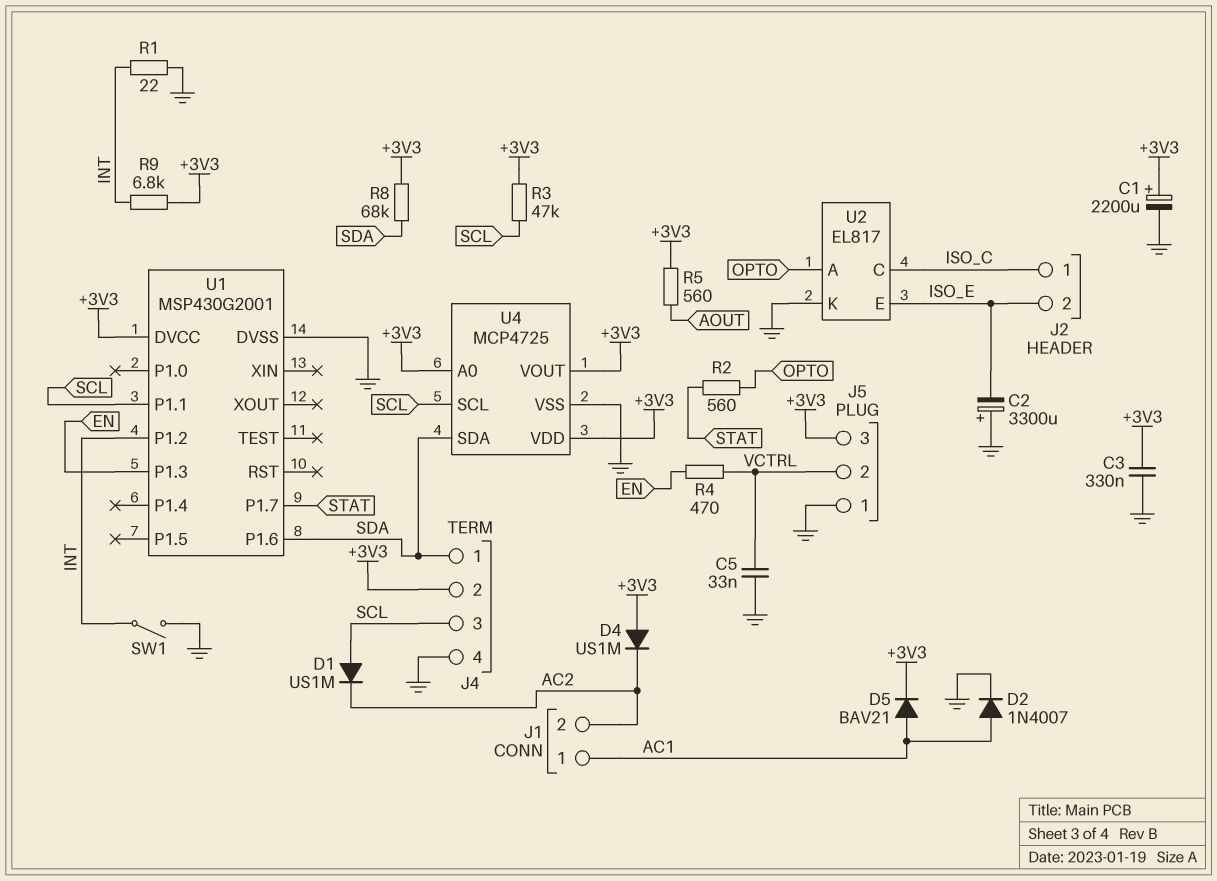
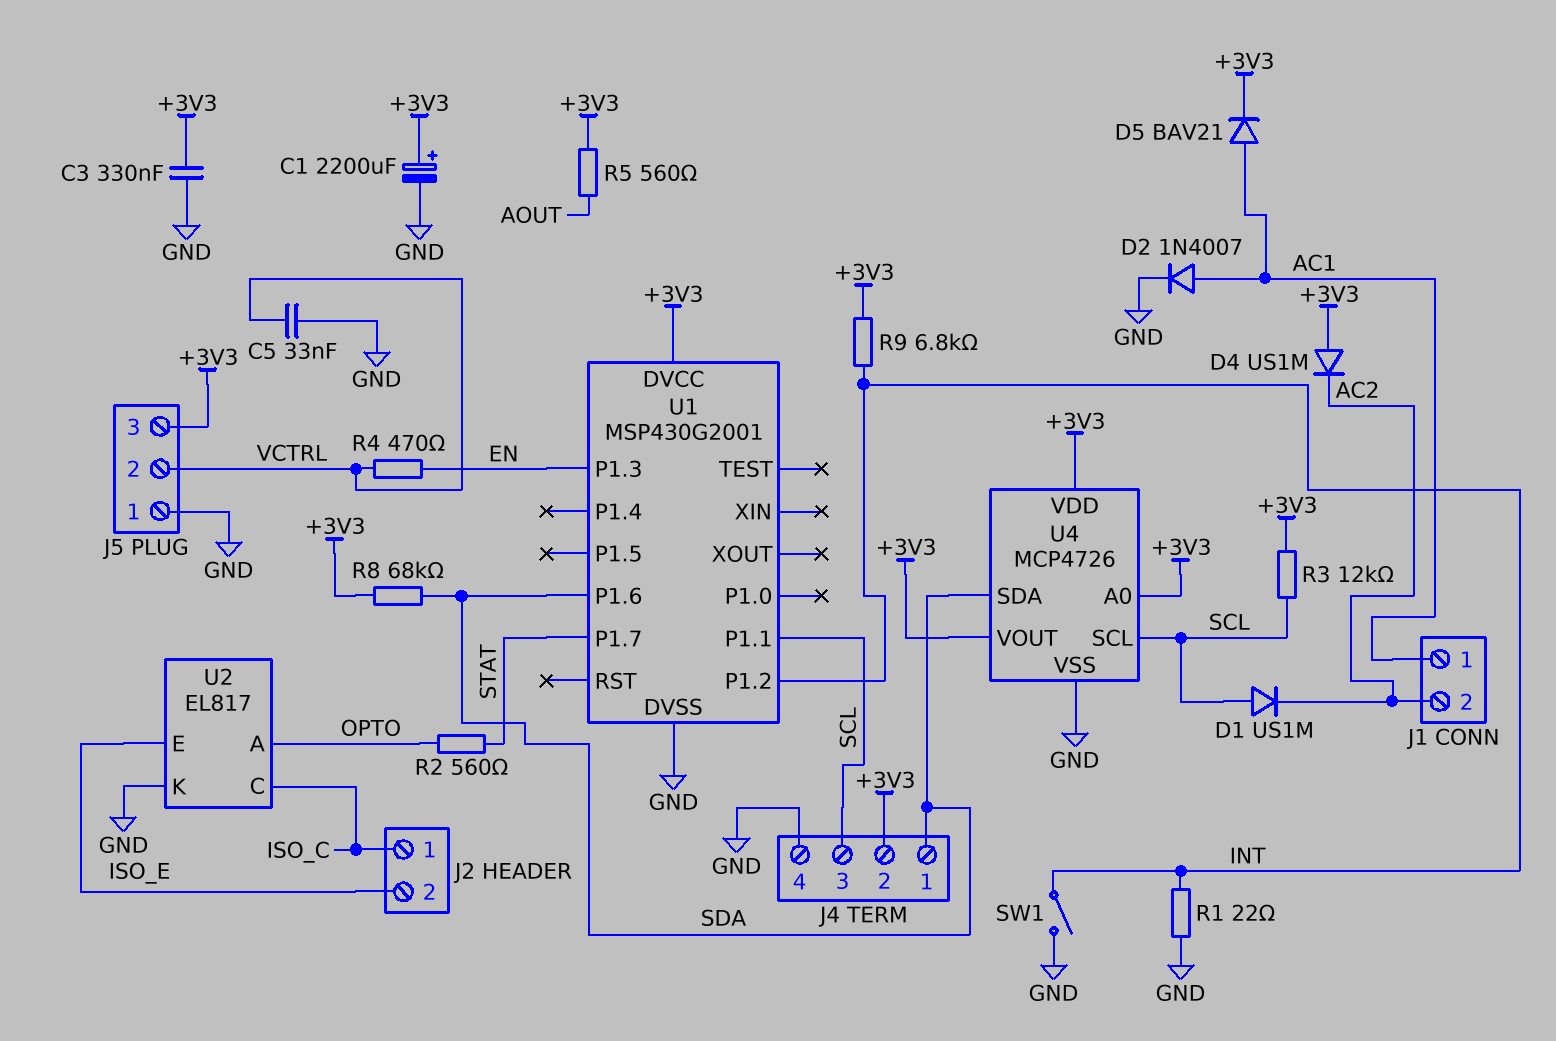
C2: 3300uF (plus GND, minus ISO_E) -> none
R3: 47k (+3V3, SCL) -> 12k (+3V3, SCL)
U4: MCP4725 -> MCP4726

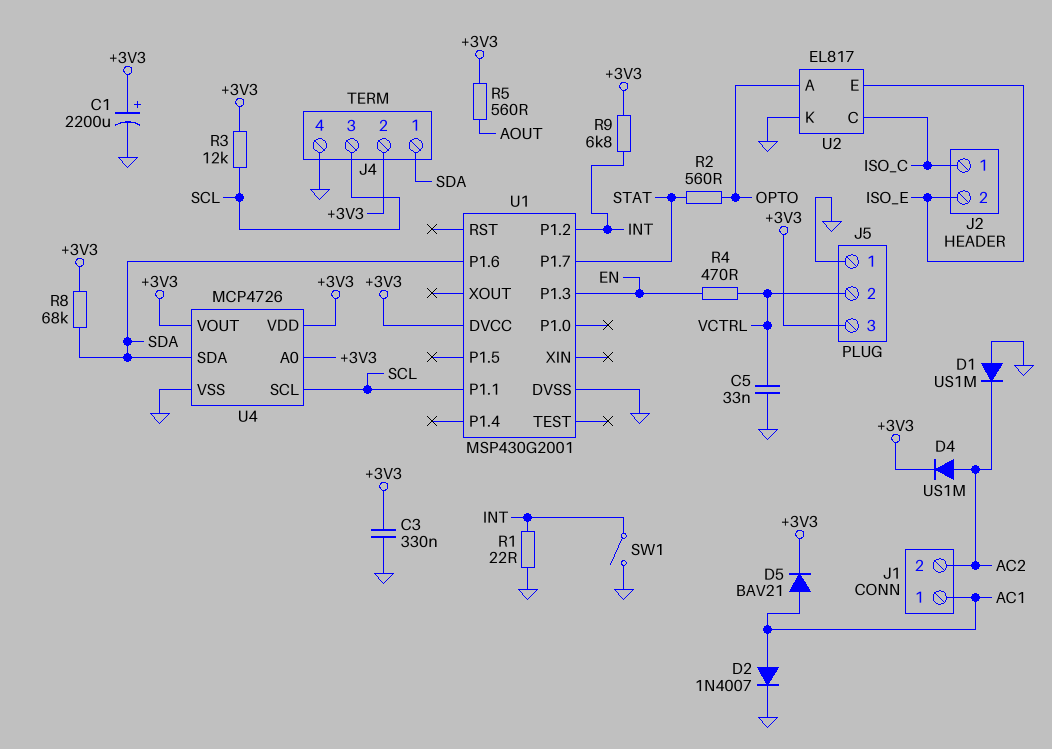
D1: diode US1M (A SCL, K AC2) -> diode US1M (A GND, K AC2)
D4: diode US1M (A +3V3, K AC2) -> diode US1M (A AC2, K +3V3)

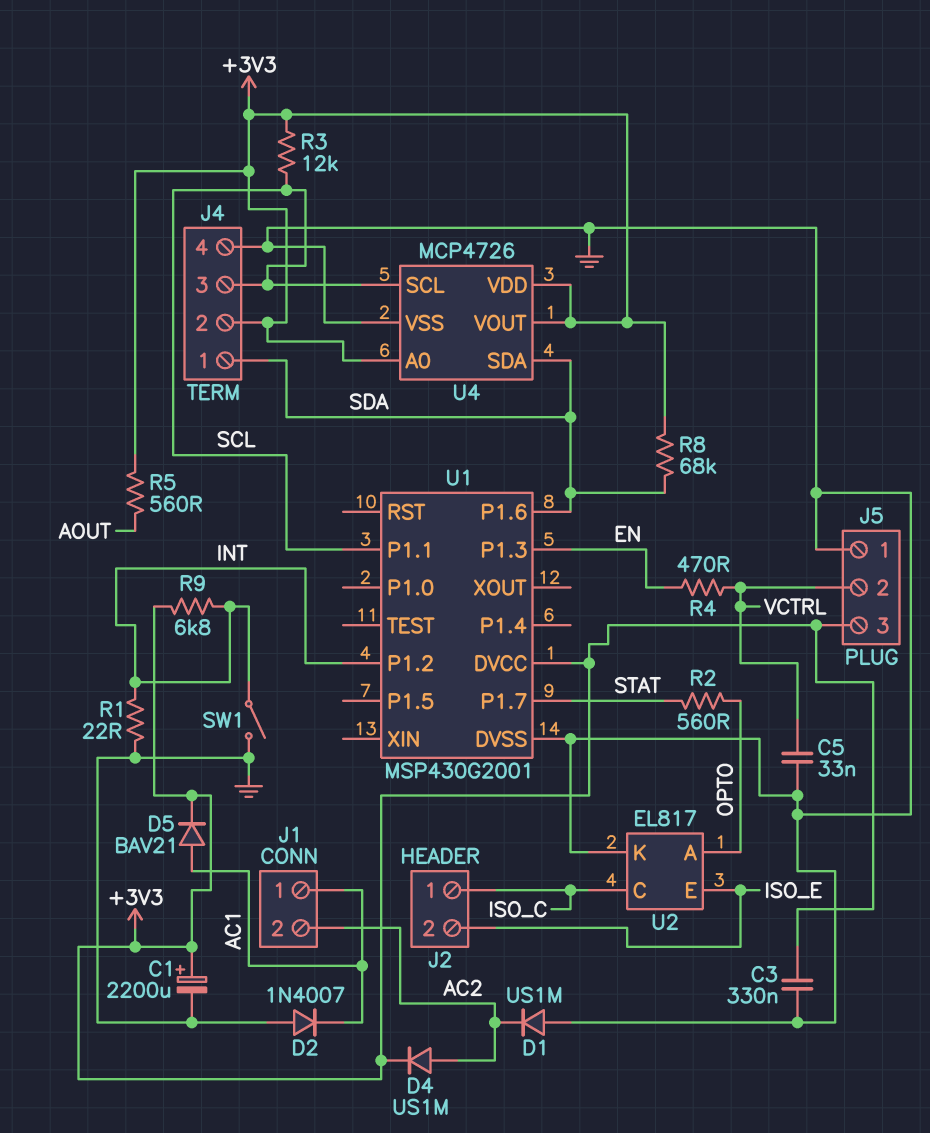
D2: diode 1N4007 (A AC1, K GND) -> diode 1N4007 (A GND, K AC1)

